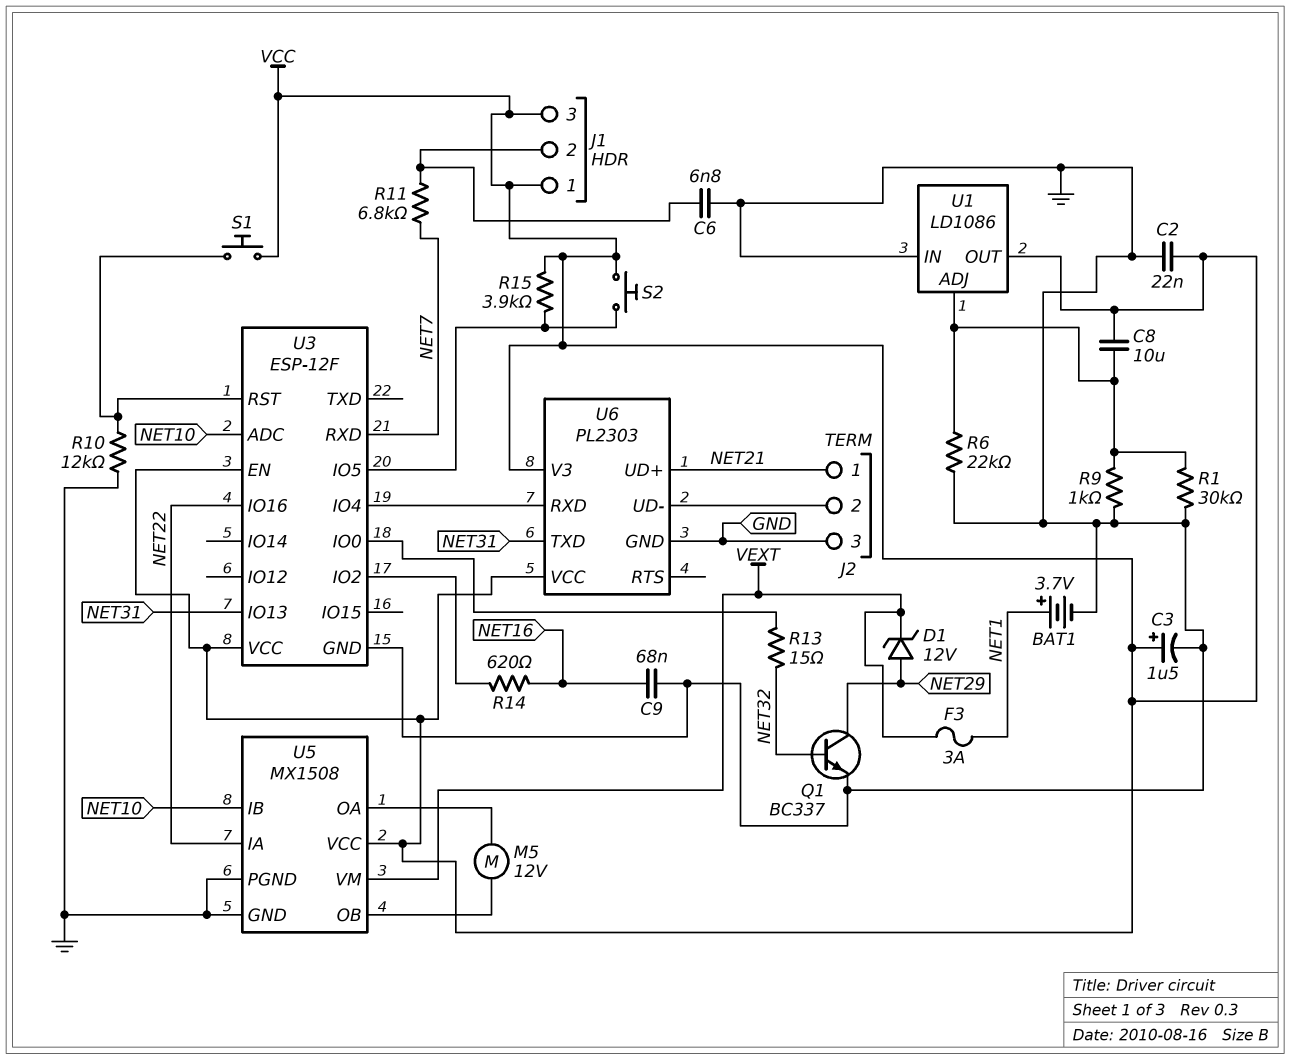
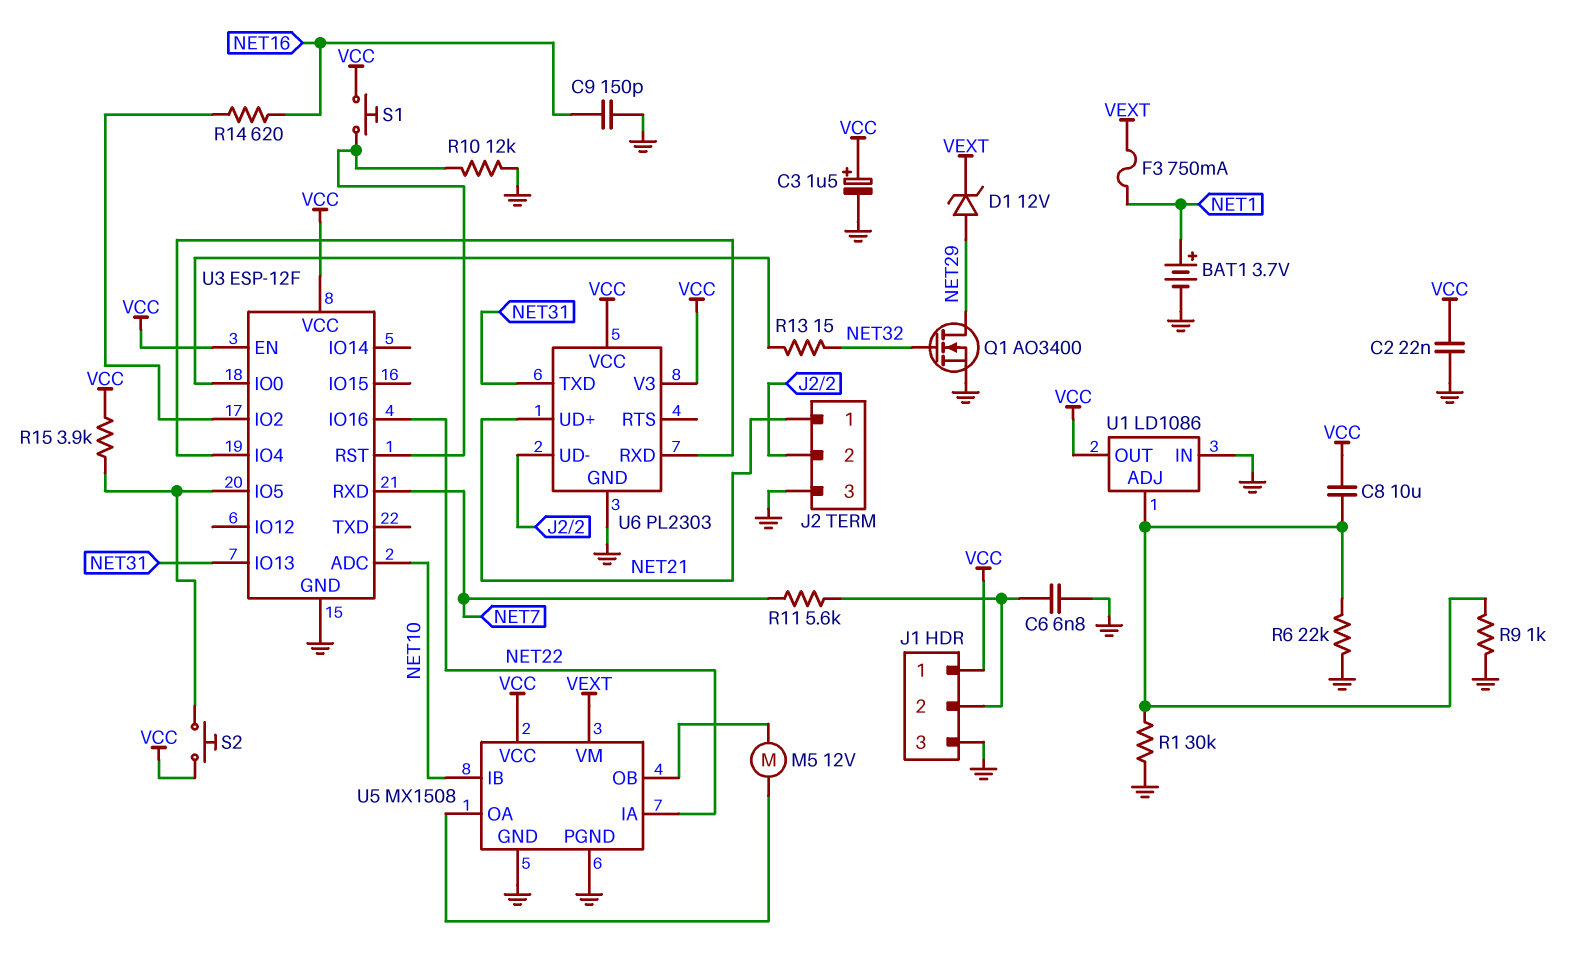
C9: 68nF (GND, NET16) -> 150pF (GND, NET16)
F3: 3A (NET1, VEXT) -> 750mA (NET1, VEXT)
J1 pin 3: VCC -> GND
Q1: NPN BC337 (B NET32, C NET29, E GND) -> NMOS AO3400 (G NET32, D NET29, S GND)
R11: 6.8k (J1/2, NET7) -> 5.6k (J1/2, NET7)

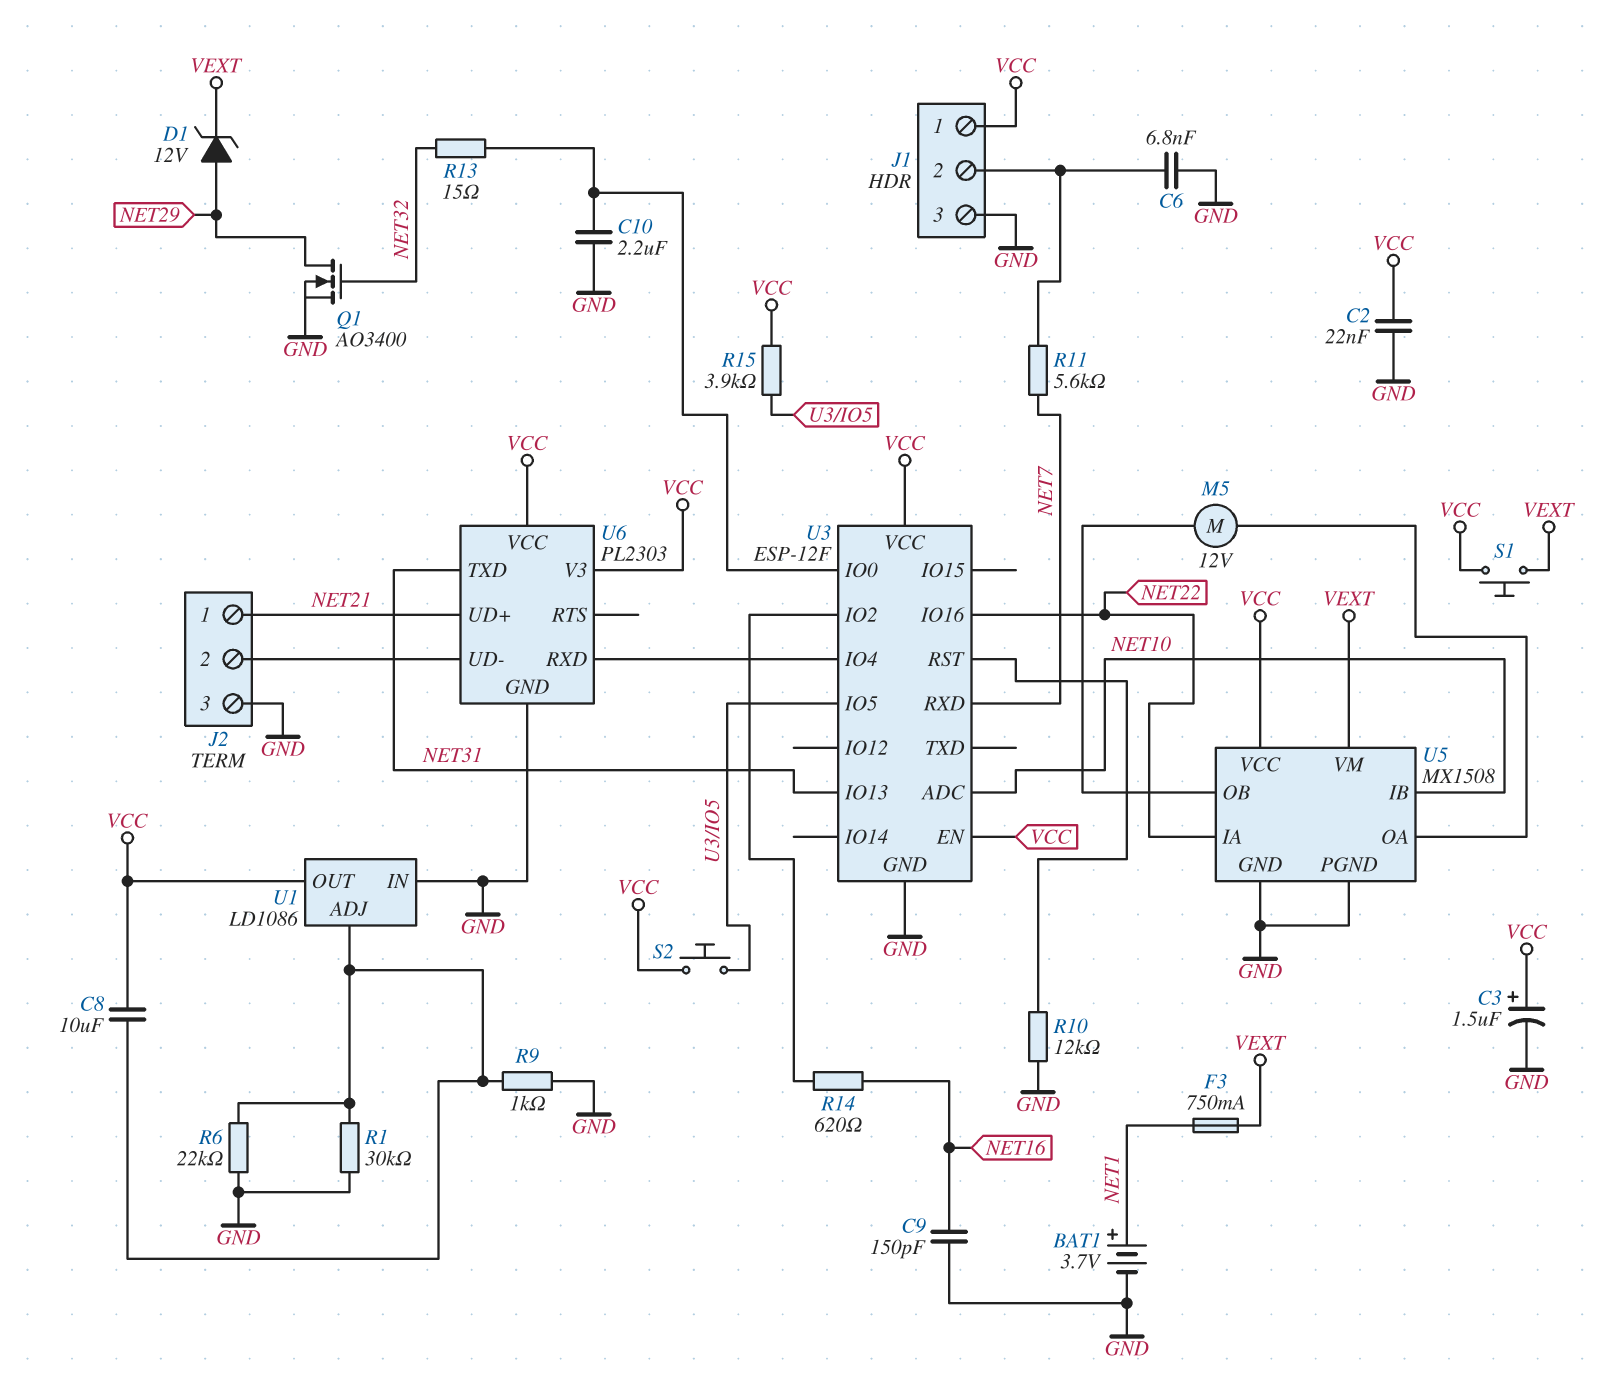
C10: none -> 2.2uF (GND, U3/IO0)
S1: button (U3/RST, VCC) -> button (VCC, VEXT)

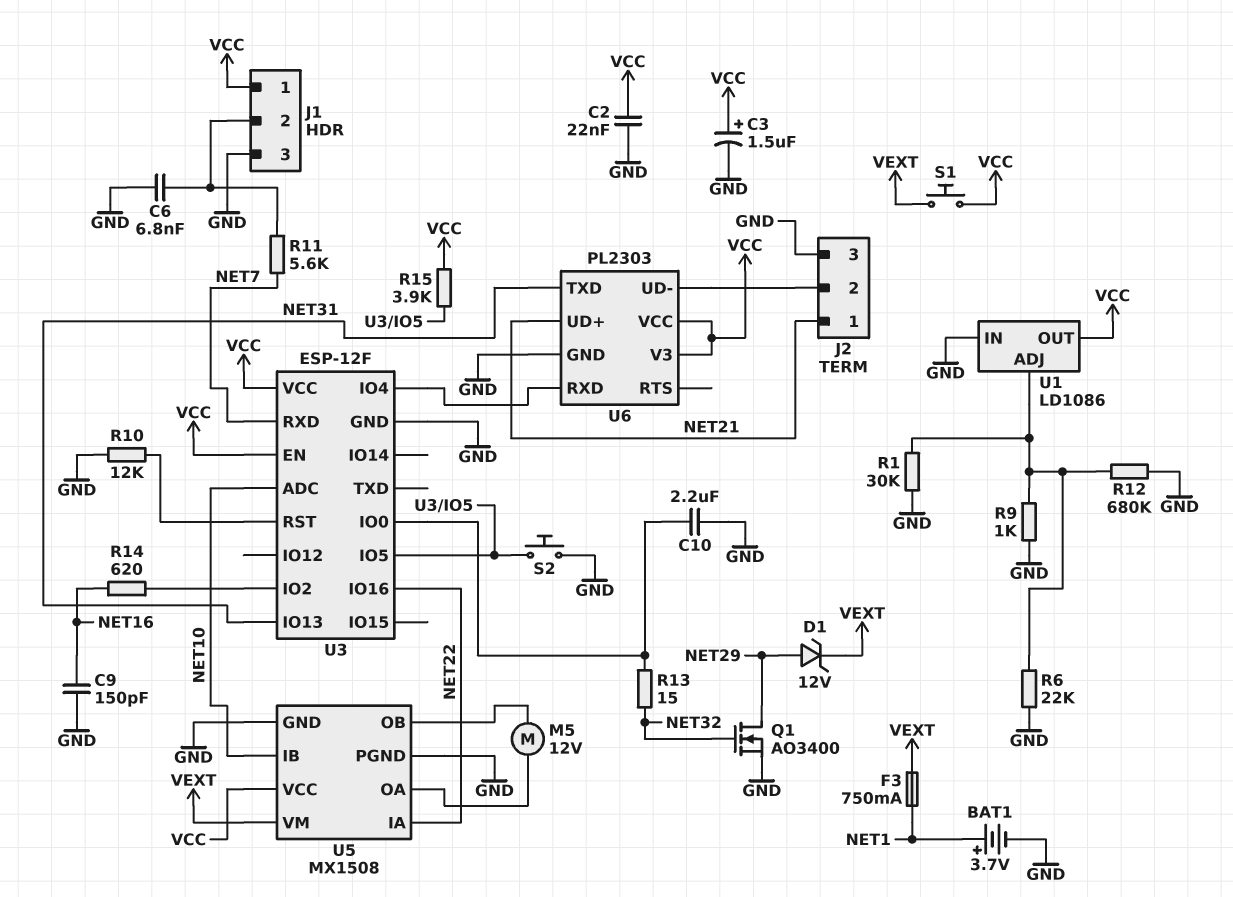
C8: 10uF (U1/ADJ, VCC) -> none
R12: none -> 680k (GND, U1/ADJ)
S2: button (U3/IO5, VCC) -> button (GND, U3/IO5)

